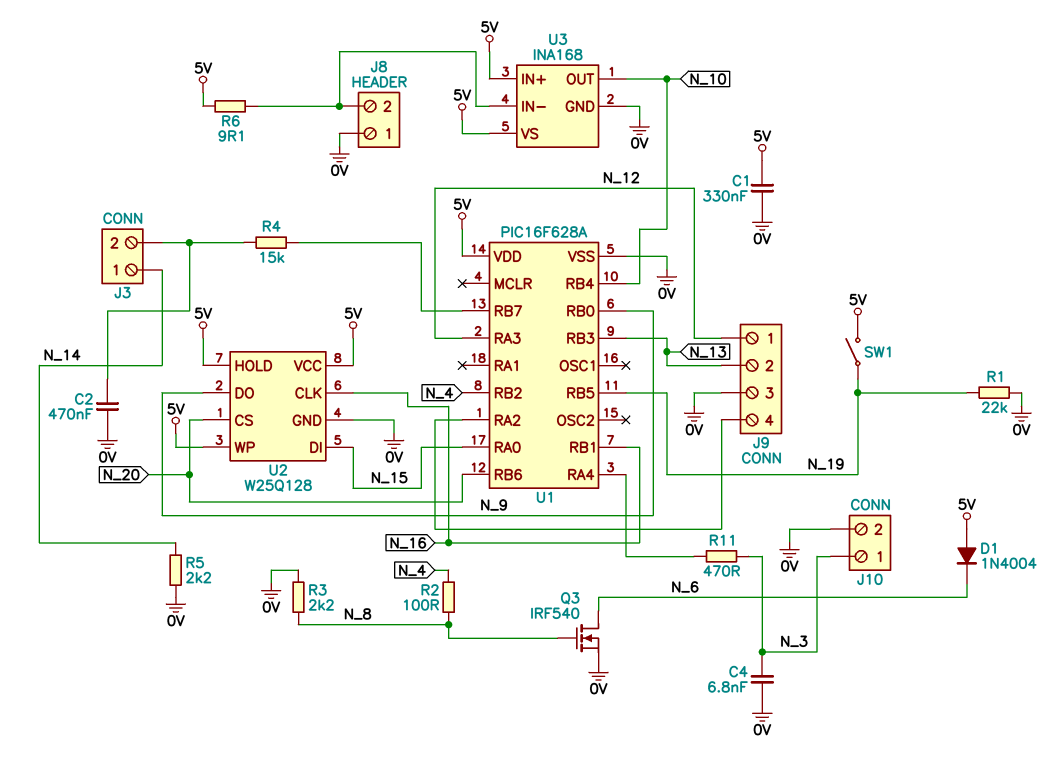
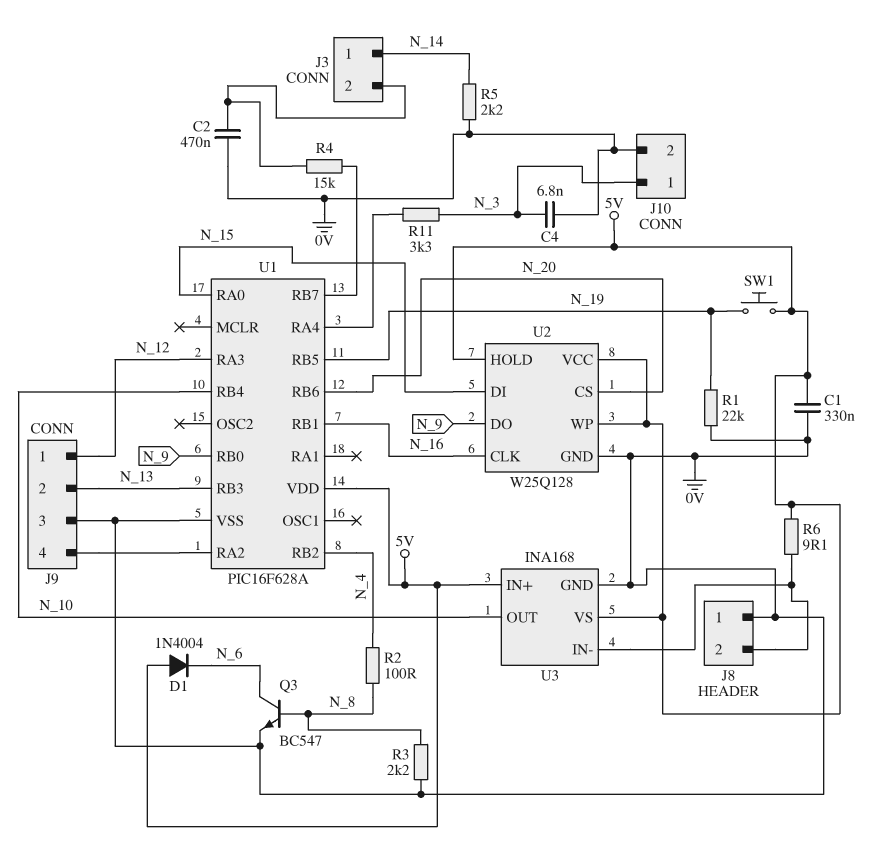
Q3: NMOS IRF540 (G N_8, D N_6, S 0V) -> NPN BC547 (B N_8, C N_6, E 0V)
R11: 470 (N_3, U1/RA4) -> 3.3k (N_3, U1/RA4)
SW1: switch (5V, N_19) -> button (5V, N_19)

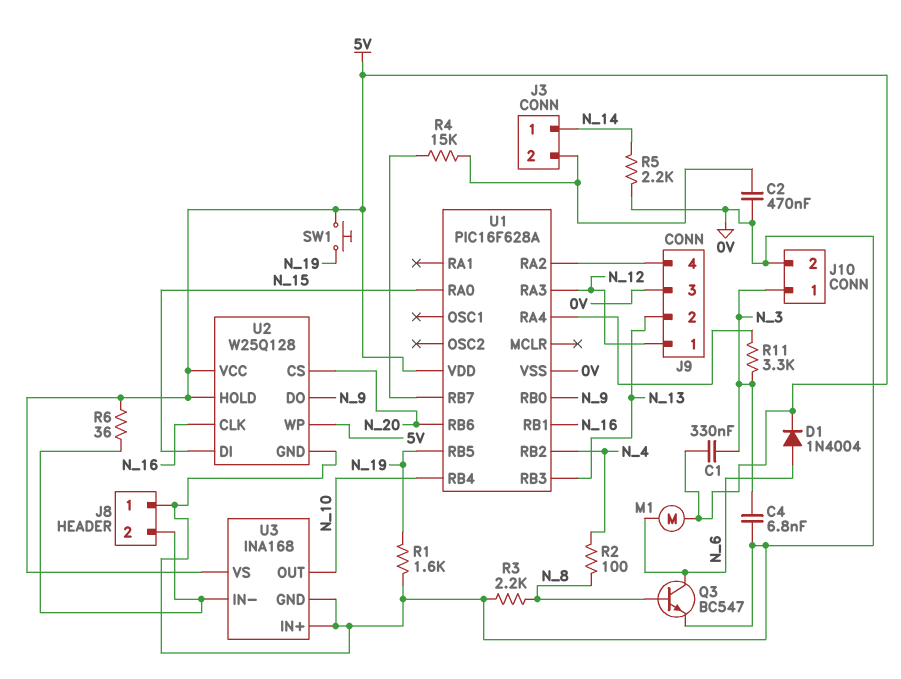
C1: 330nF (0V, 5V) -> 330nF (5V, N_3)
D1: diode 1N4004 (A 5V, K N_6) -> diode 1N4004 (A N_6, K 5V)
M1: none -> motor (5V, N_6)
R1: 22k (0V, N_19) -> 1.6k (0V, N_19)
R6: 9.1 (5V, J8/2) -> 36 (5V, J8/2)
U3 pin IN+: 5V -> 0V

